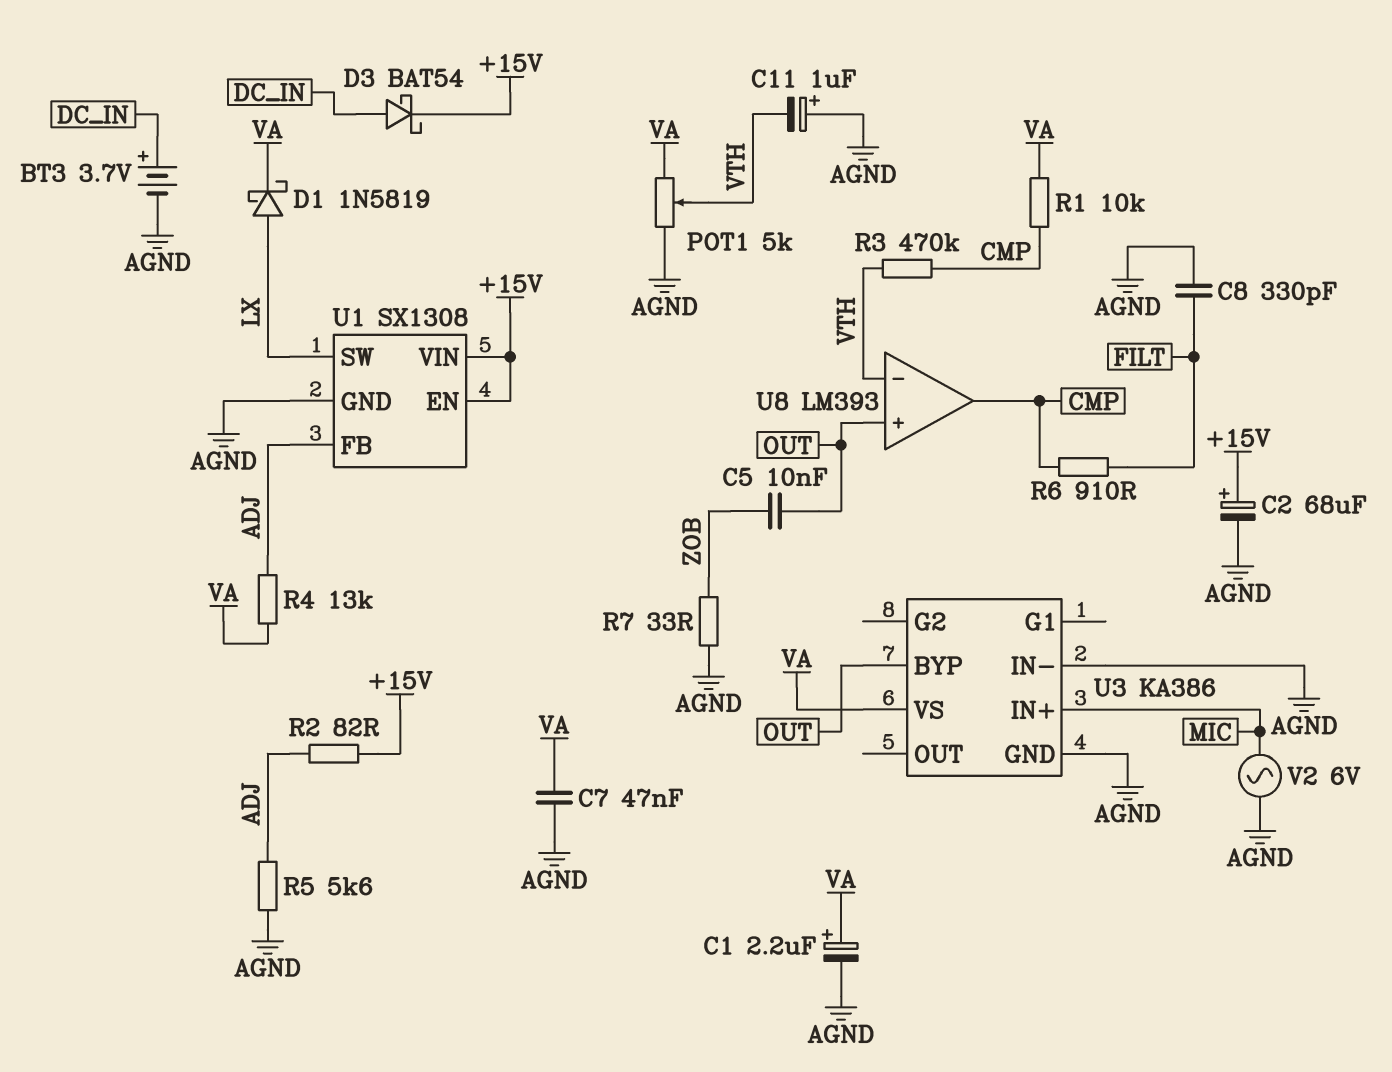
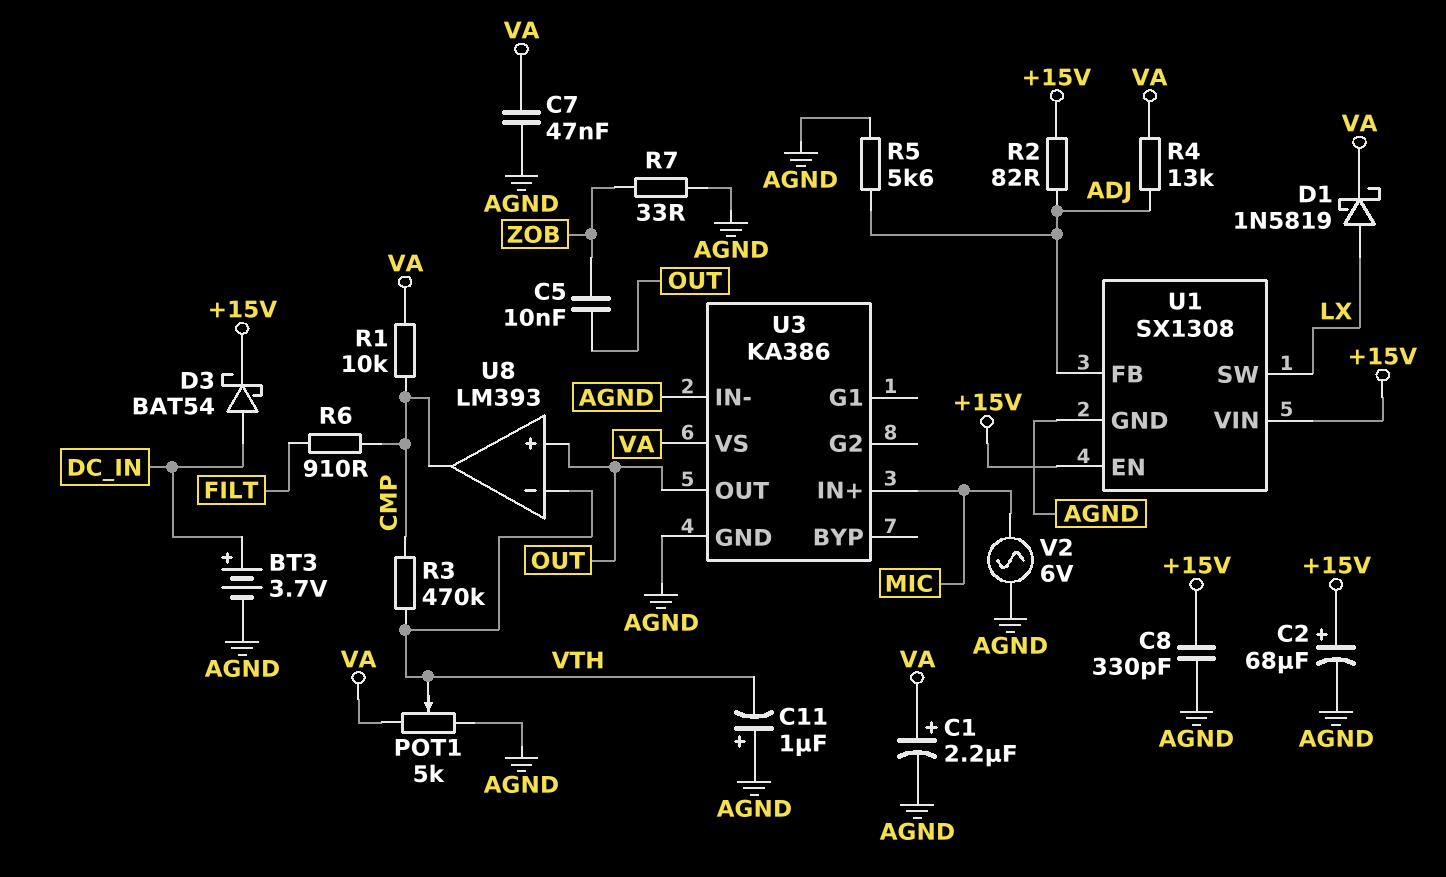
C8: 330pF (AGND, FILT) -> 330pF (+15V, AGND)
U3 pin BYP: OUT -> none
U3 pin OUT: none -> OUT

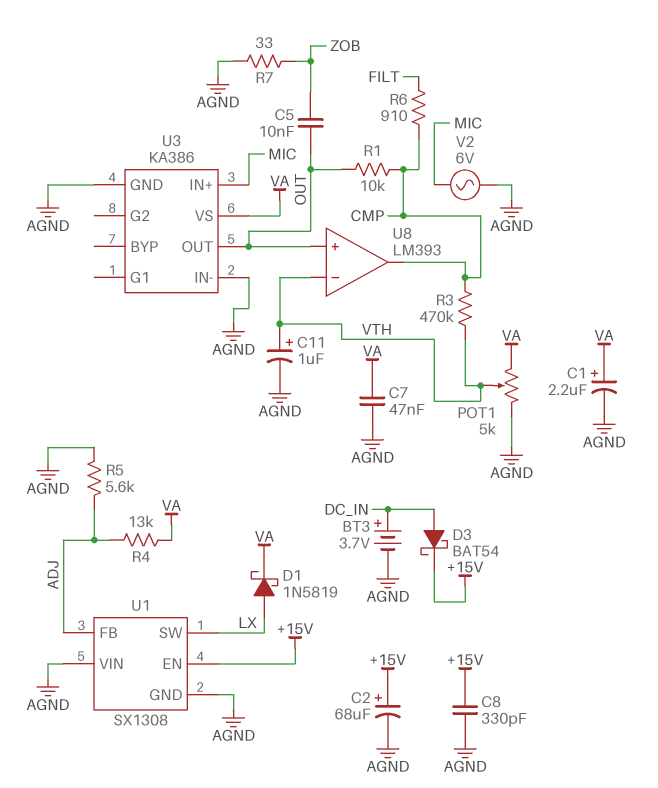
C11: 1uF (plus AGND, minus VTH) -> 1uF (plus VTH, minus AGND)
R1: 10k (CMP, VA) -> 10k (CMP, OUT)
R2: 82 (+15V, ADJ) -> none
U1 pin VIN: +15V -> AGND

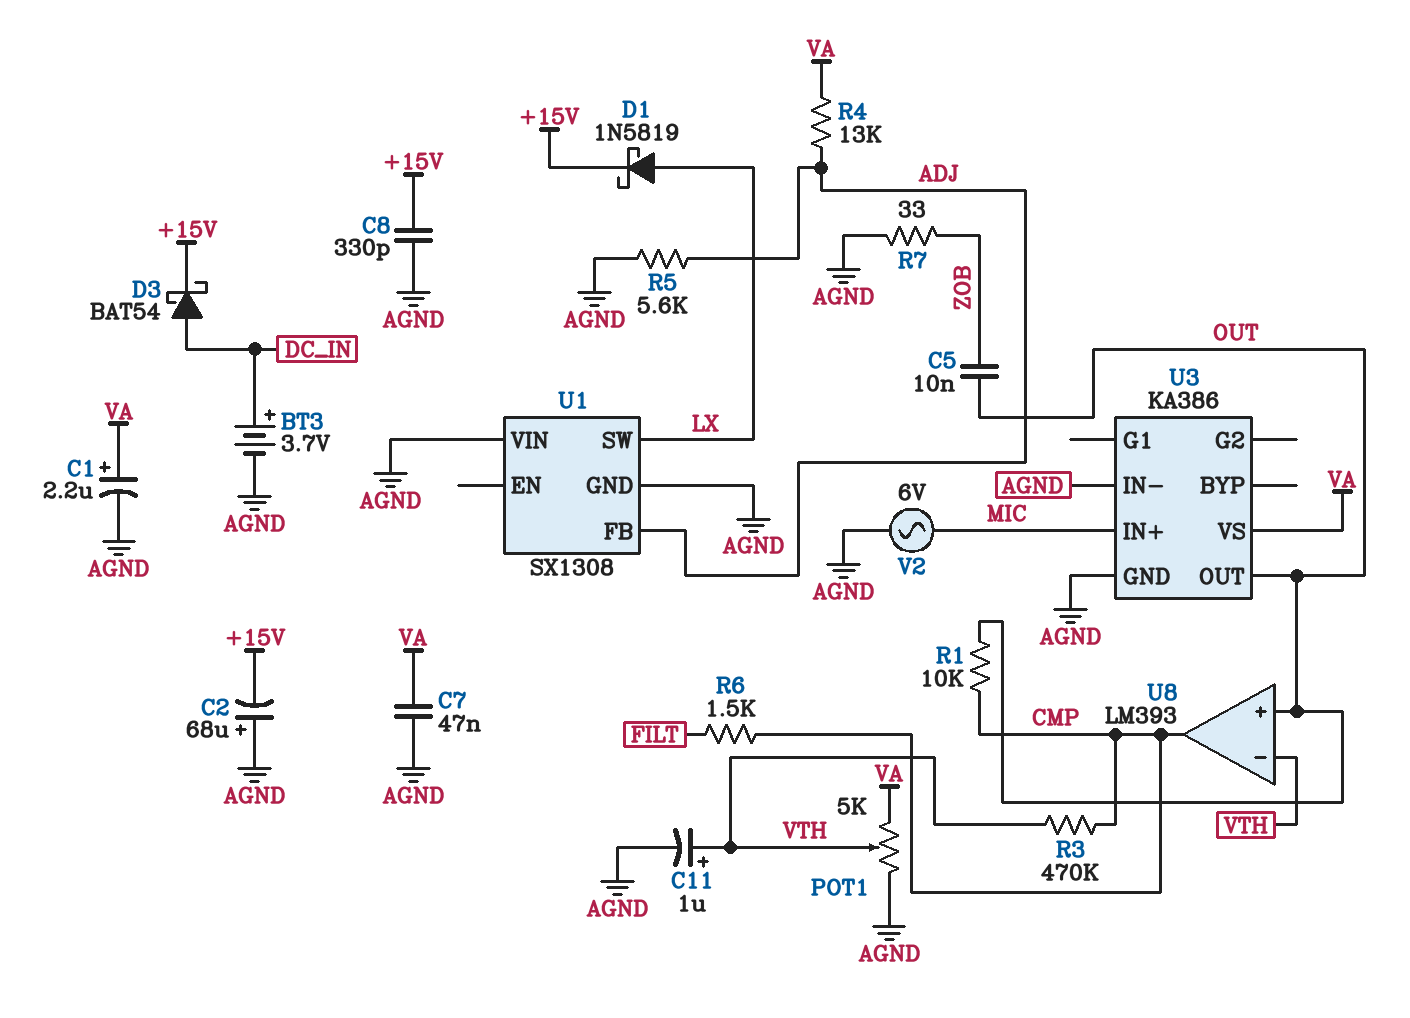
C2: 68uF (plus +15V, minus AGND) -> 68uF (plus AGND, minus +15V)
D1: schottky 1N5819 (A LX, K VA) -> schottky 1N5819 (A LX, K +15V)
R6: 910 (CMP, FILT) -> 1.5k (CMP, FILT)
U1 pin EN: +15V -> none

